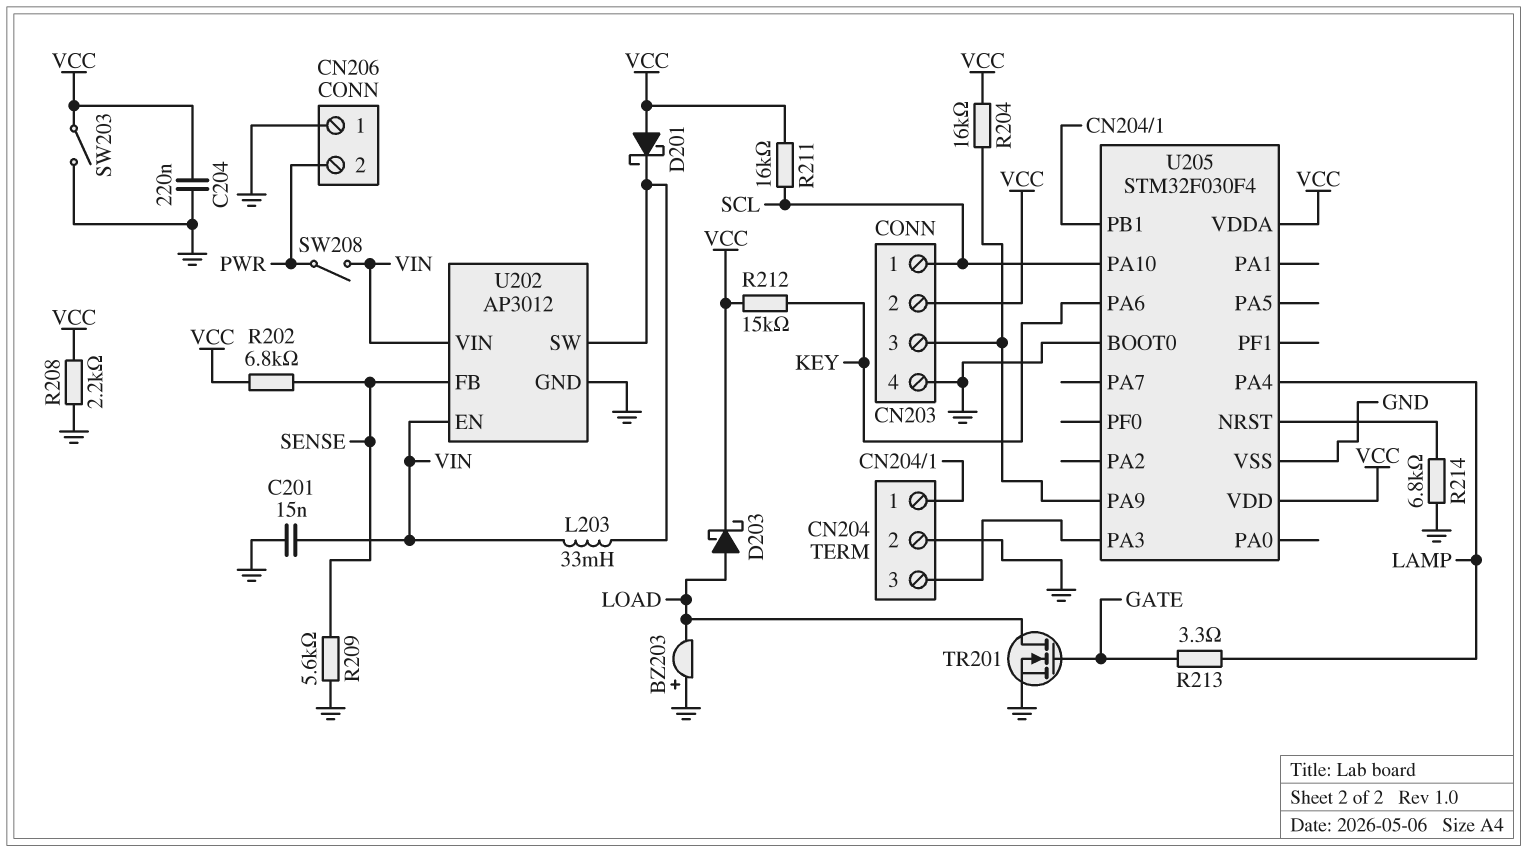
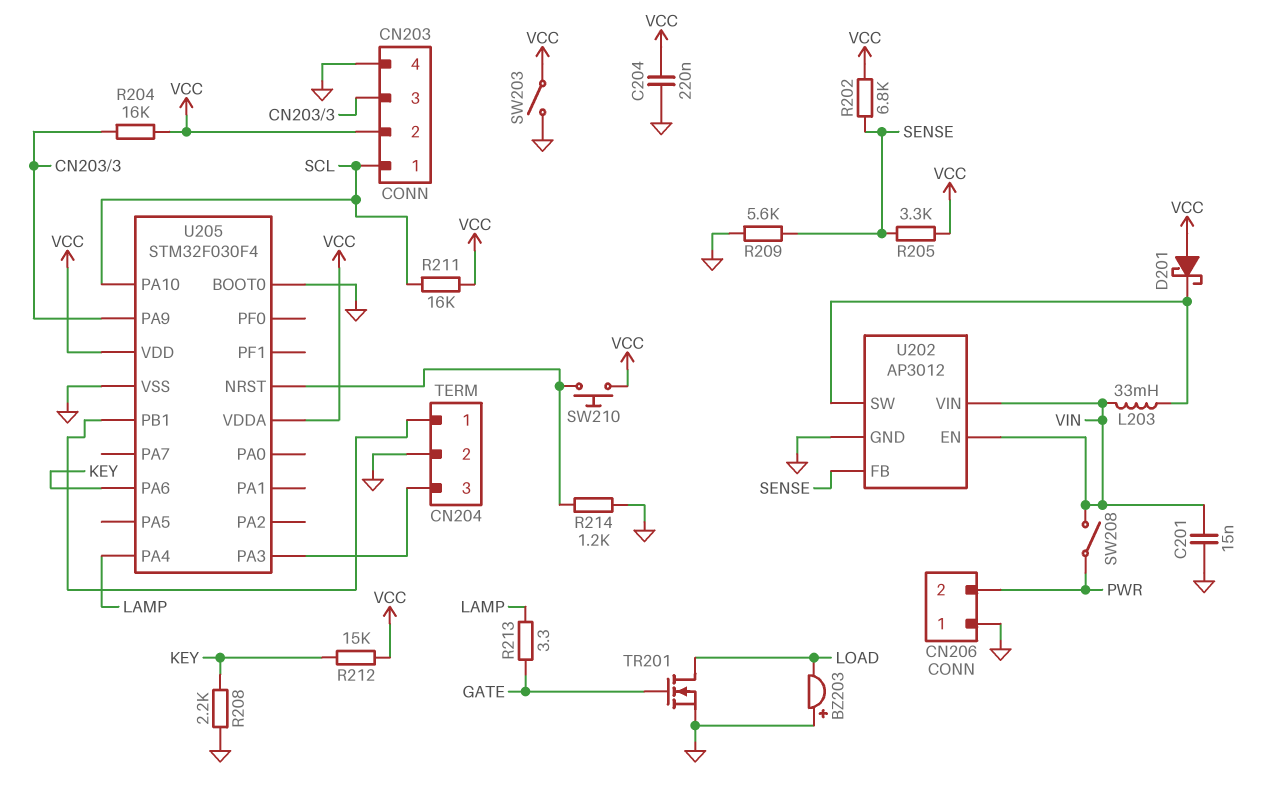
D203: schottky (A LOAD, K VCC) -> none
R205: none -> 3.3k (SENSE, VCC)
R208: 2.2k (GND, VCC) -> 2.2k (GND, KEY)
R214: 6.8k (GND, U205/NRST) -> 1.2k (GND, U205/NRST)
SW210: none -> button (U205/NRST, VCC)

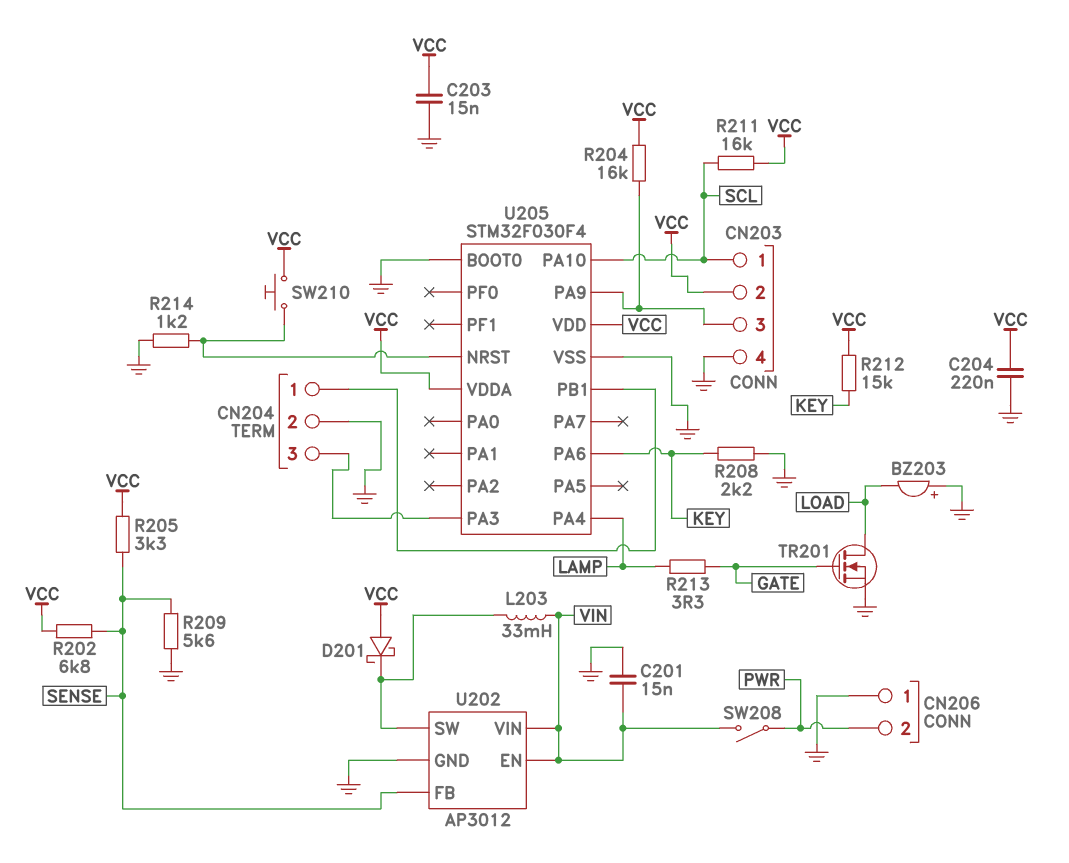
C203: none -> 15nF (GND, VCC)
SW203: switch (GND, VCC) -> none

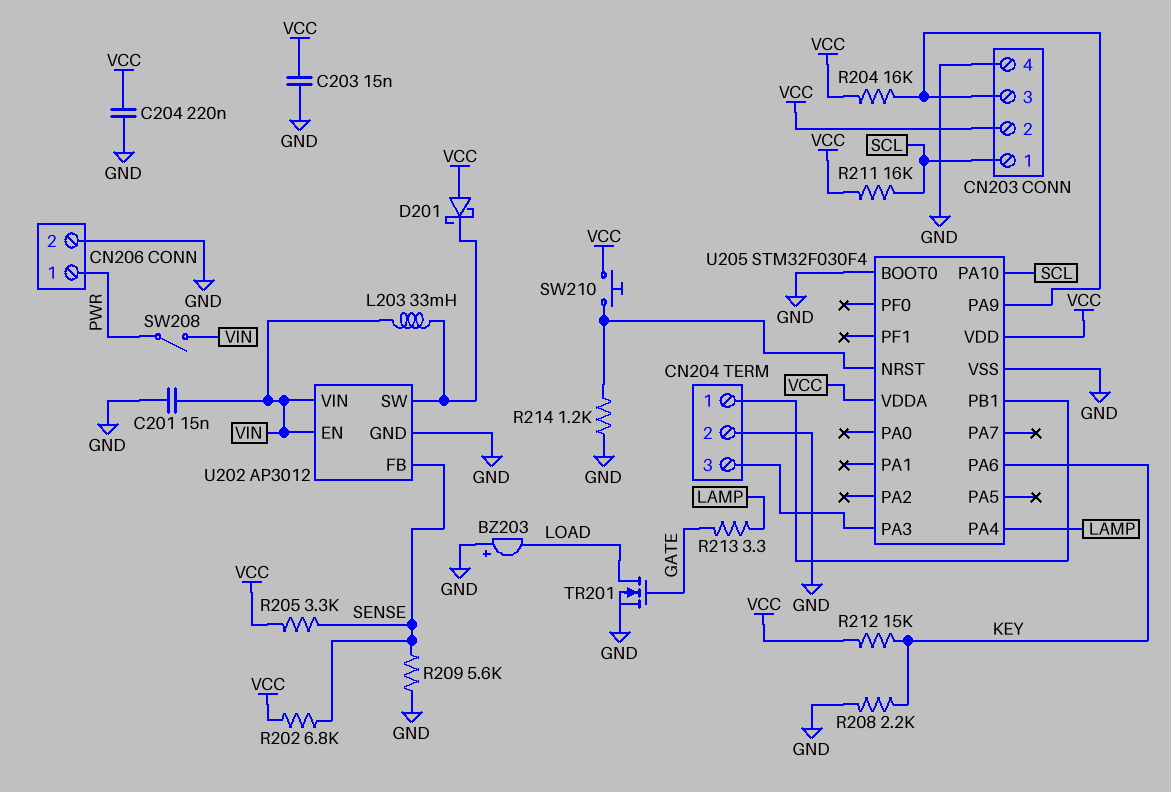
CN206 pin 1: GND -> PWR
CN206 pin 2: PWR -> GND

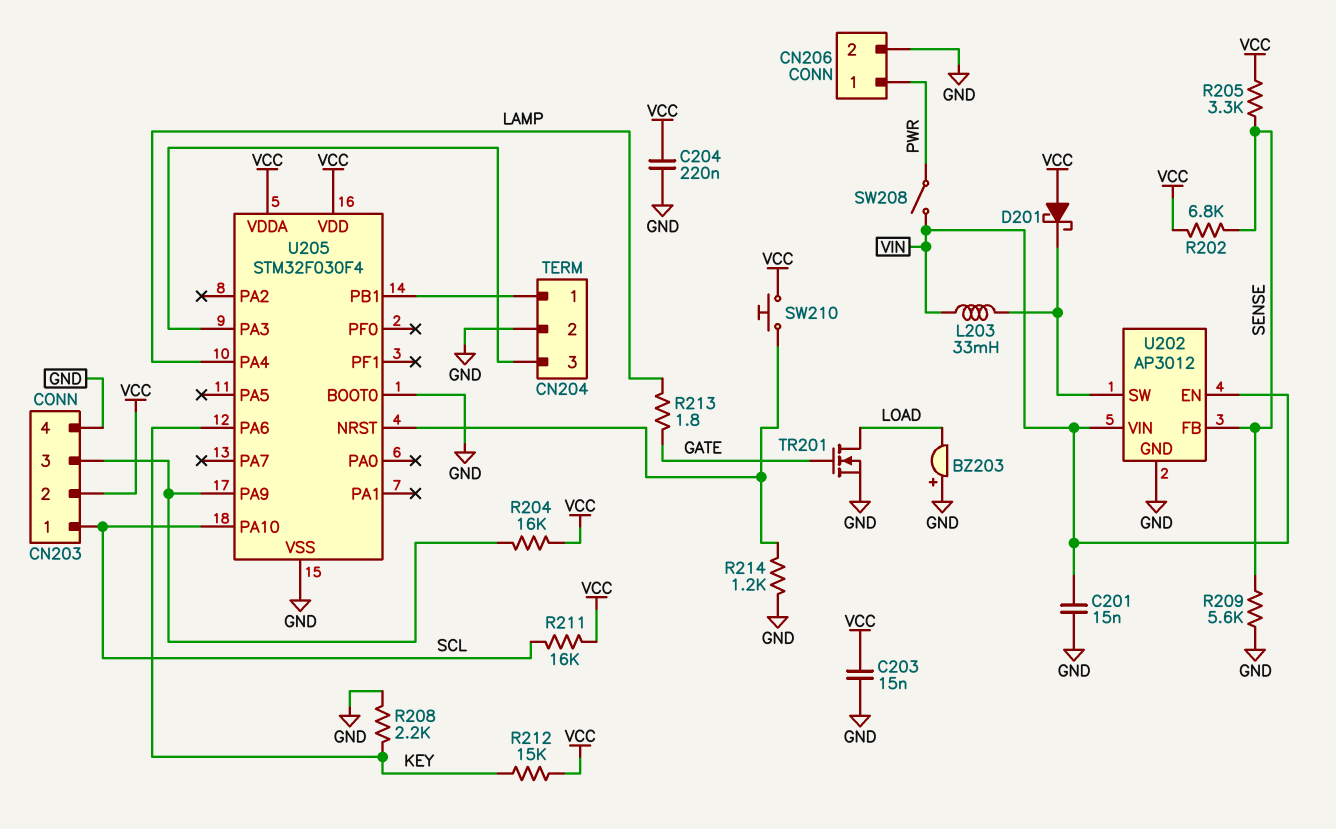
R213: 3.3 (GATE, LAMP) -> 1.8 (GATE, LAMP)

